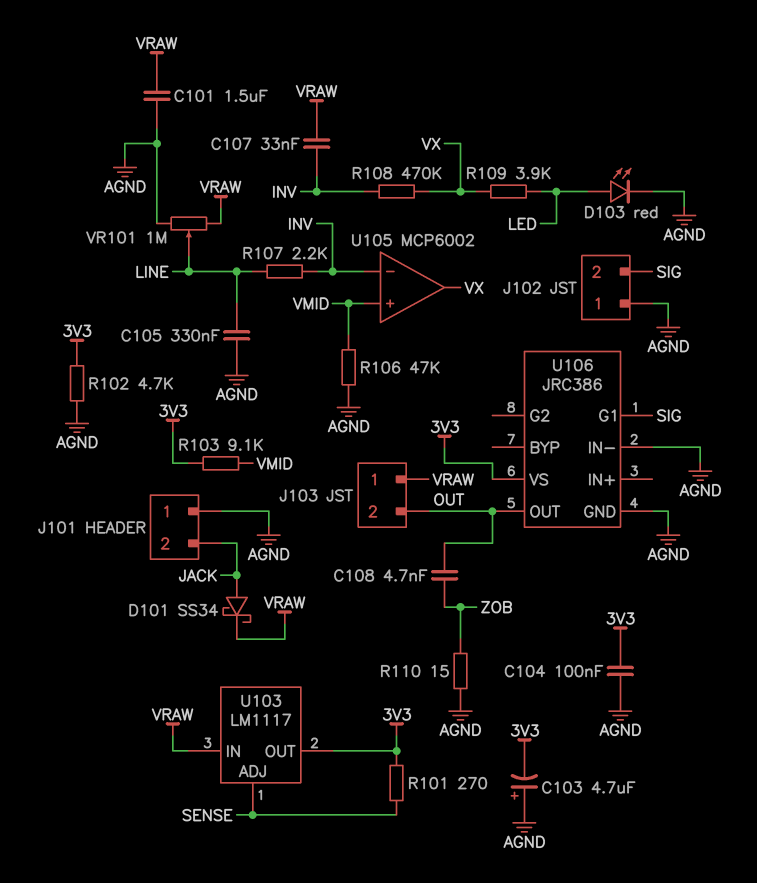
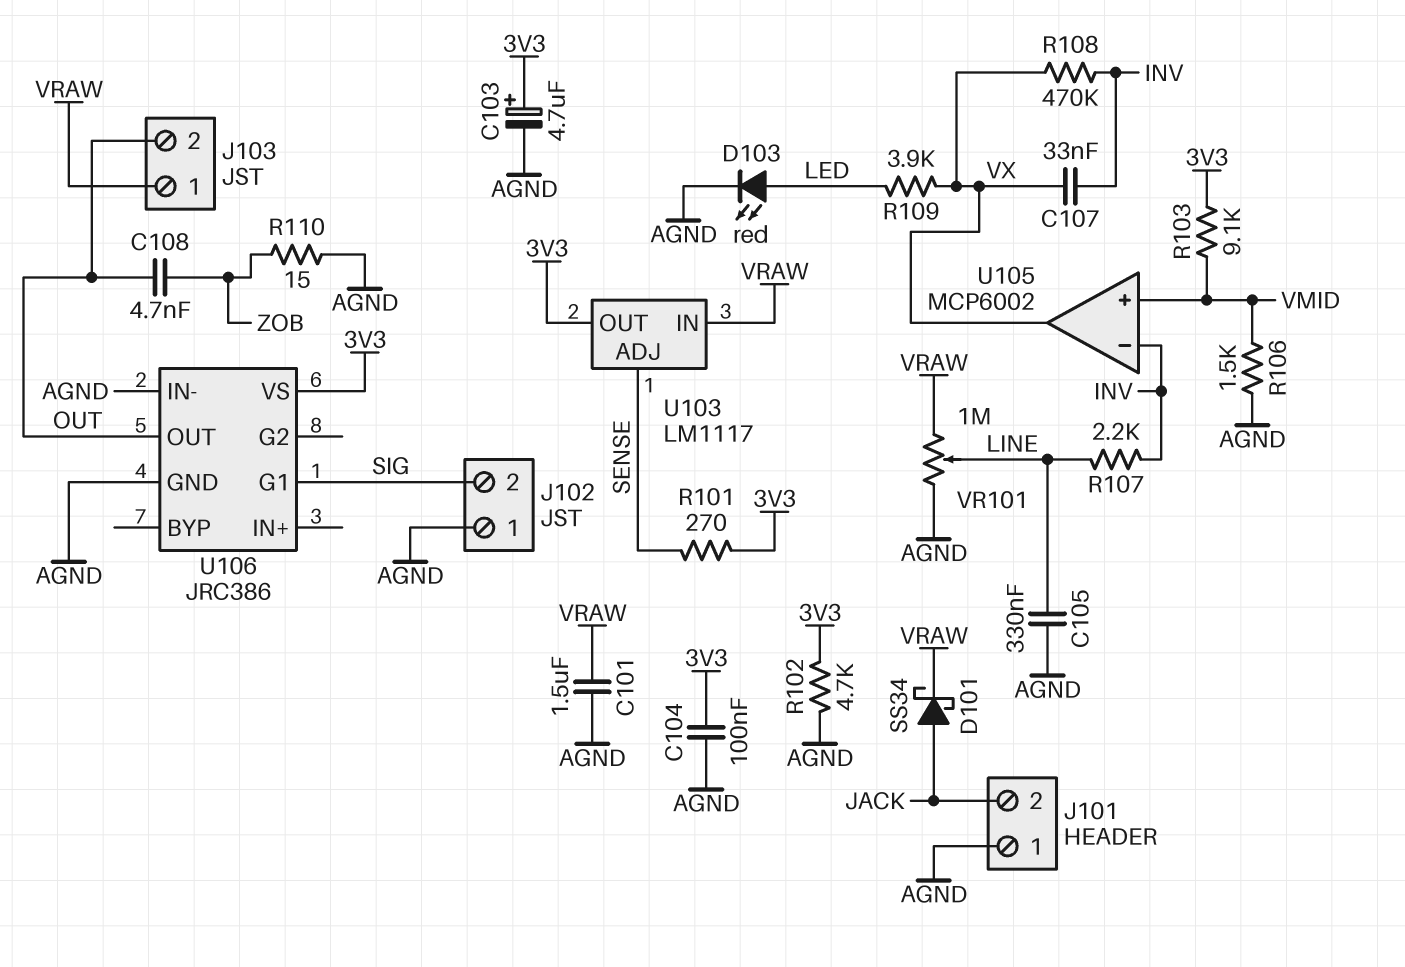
C103: 4.7uF (plus AGND, minus 3V3) -> 4.7uF (plus 3V3, minus AGND)
C107: 33nF (INV, VRAW) -> 33nF (INV, VX)
R106: 47k (AGND, VMID) -> 1.5k (AGND, VMID)

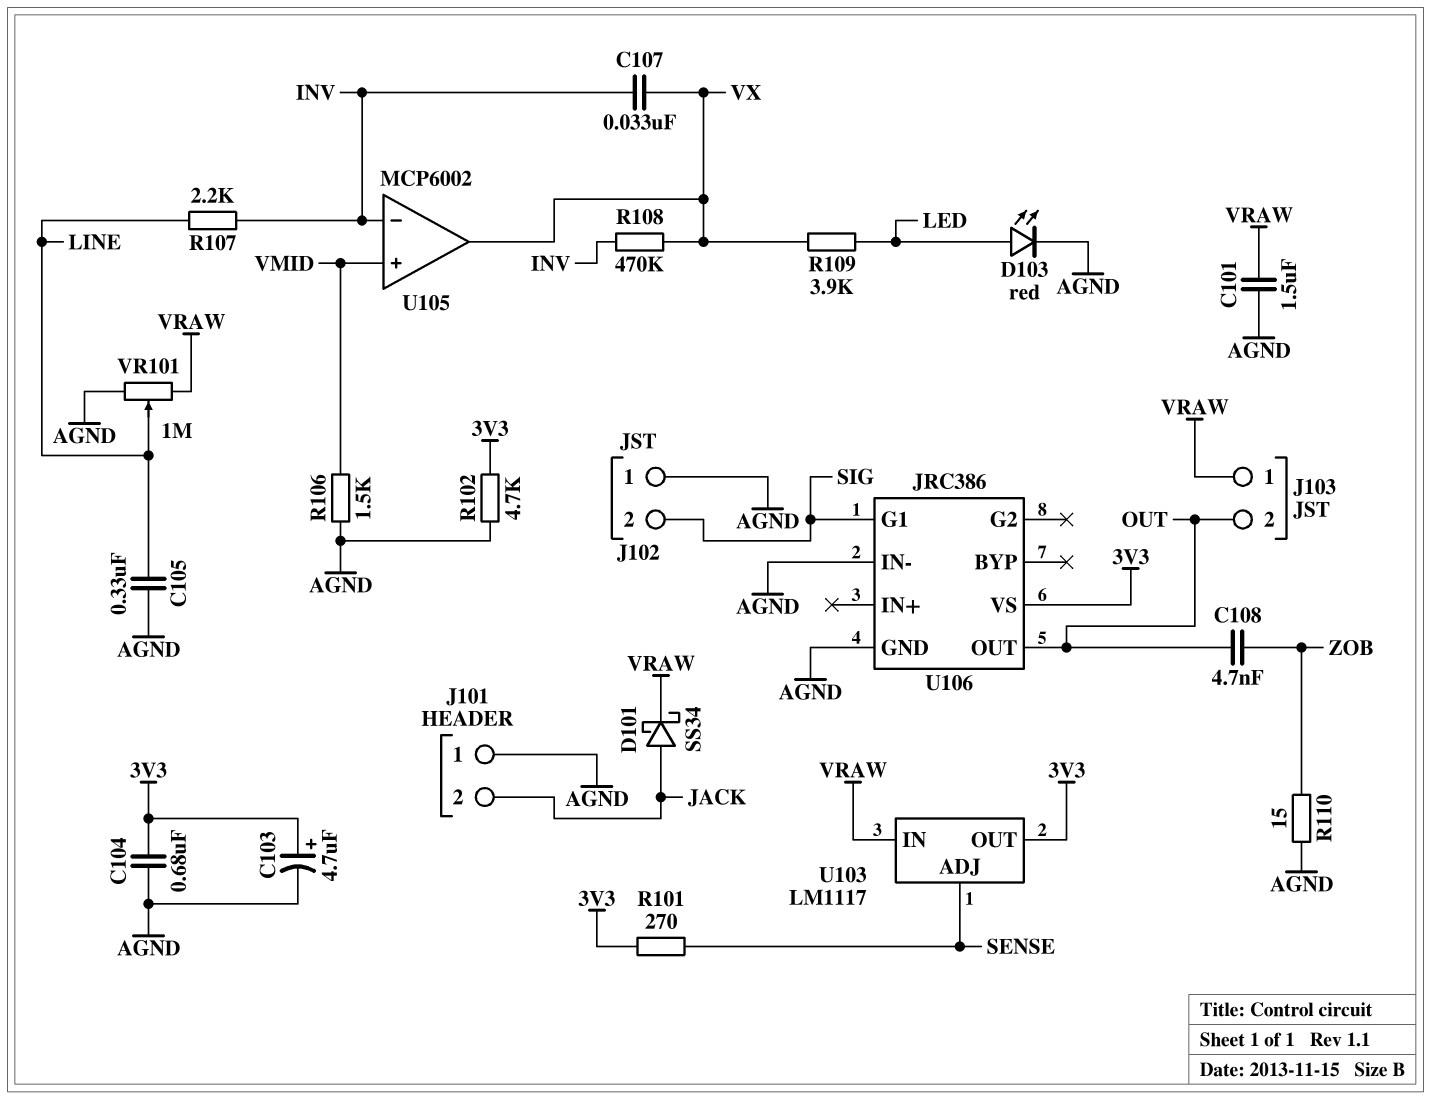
C104: 100nF (3V3, AGND) -> 680nF (3V3, AGND)
R103: 9.1k (3V3, VMID) -> none

